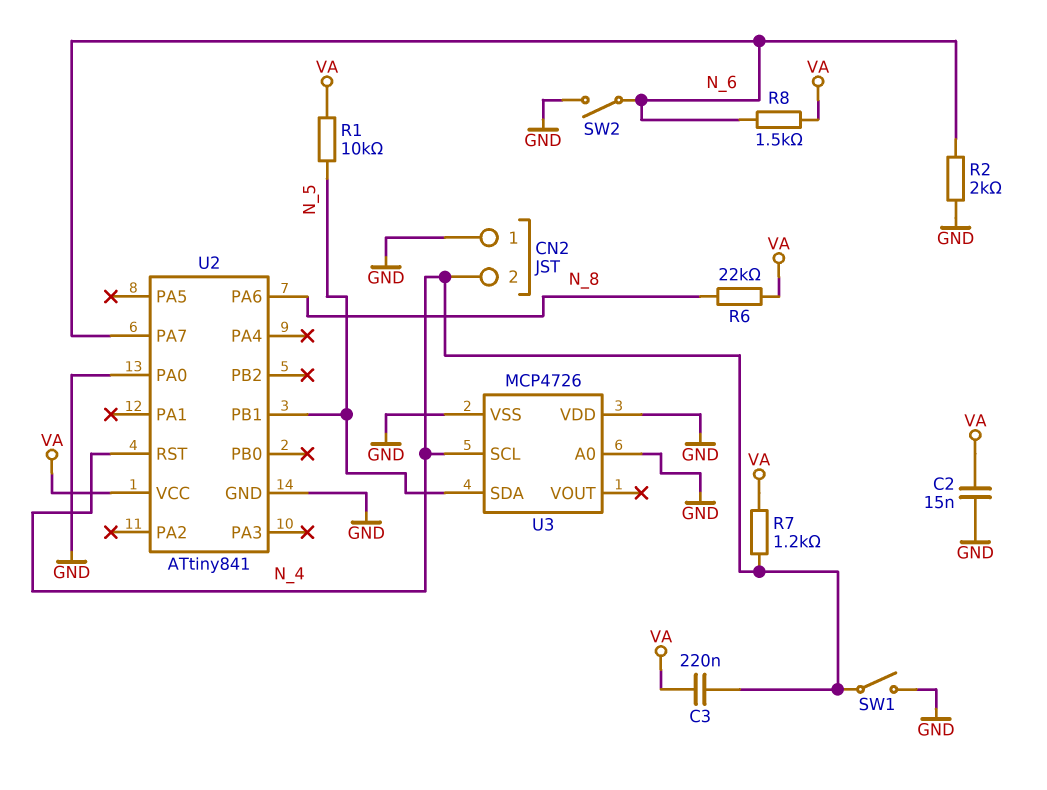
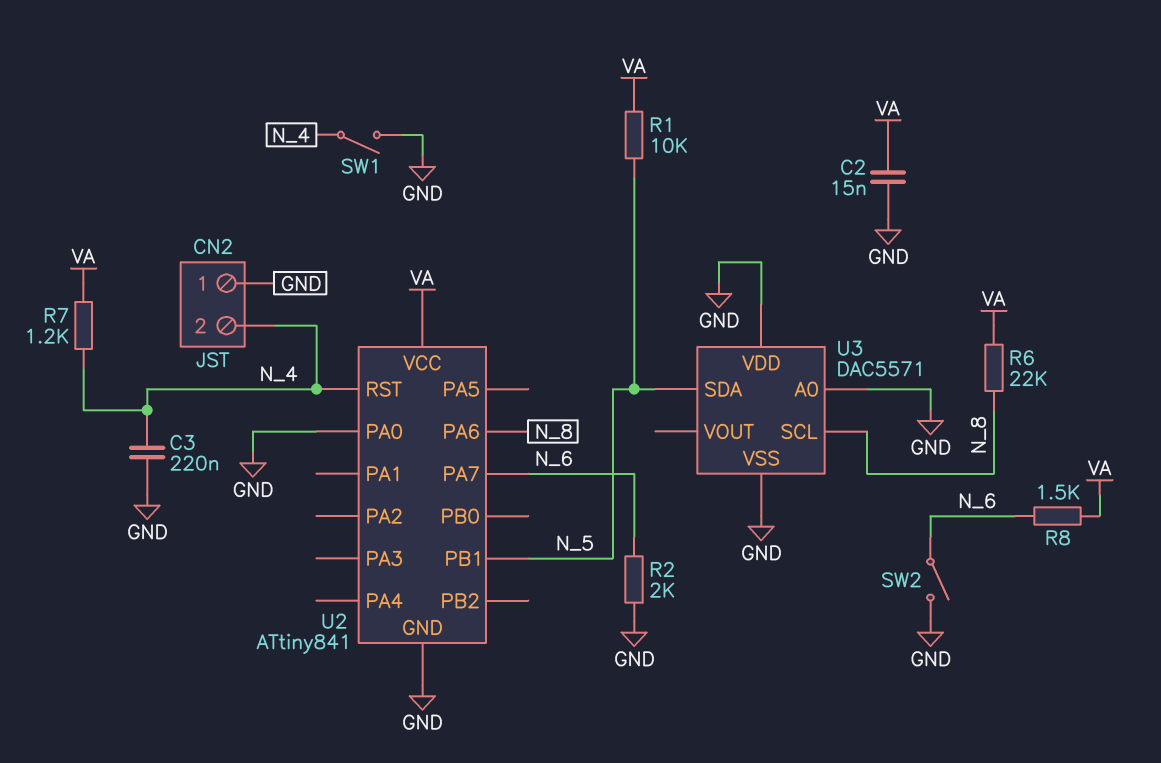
C3: 220nF (N_4, VA) -> 220nF (GND, N_4)
U3: MCP4726 -> DAC5571
U3 pin SCL: N_4 -> N_8

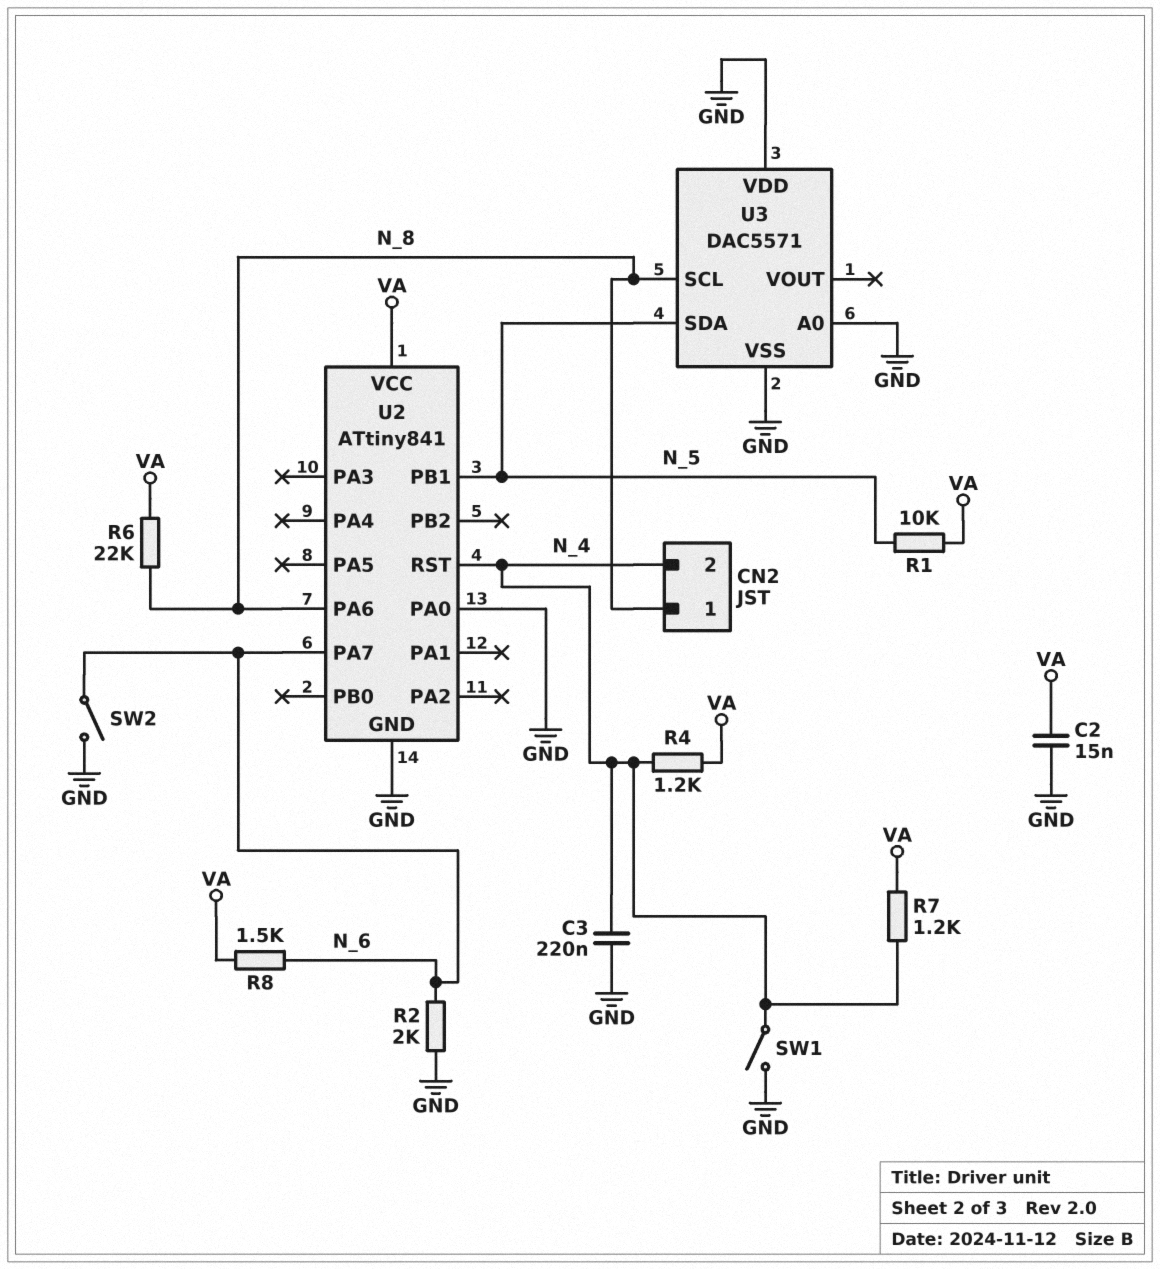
CN2 pin 1: GND -> N_8
R4: none -> 1.2k (N_4, VA)

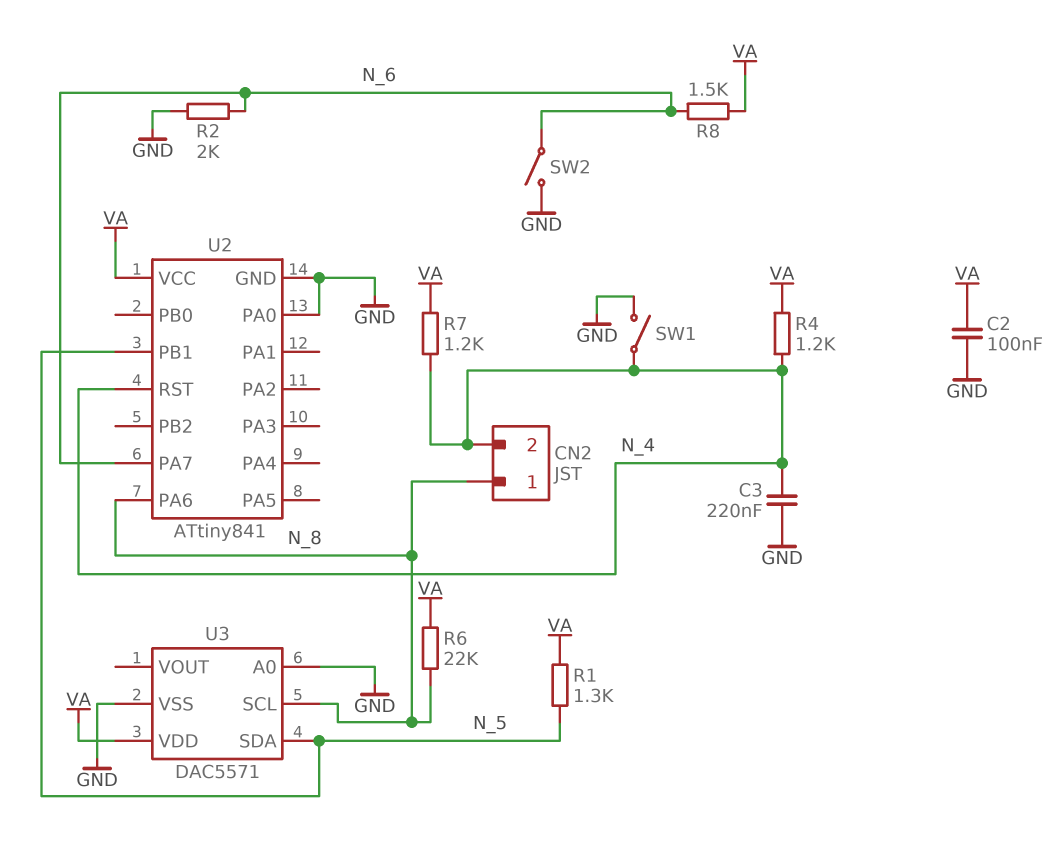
C2: 15nF (GND, VA) -> 100nF (GND, VA)
R1: 10k (N_5, VA) -> 1.3k (N_5, VA)
U3 pin VDD: GND -> VA

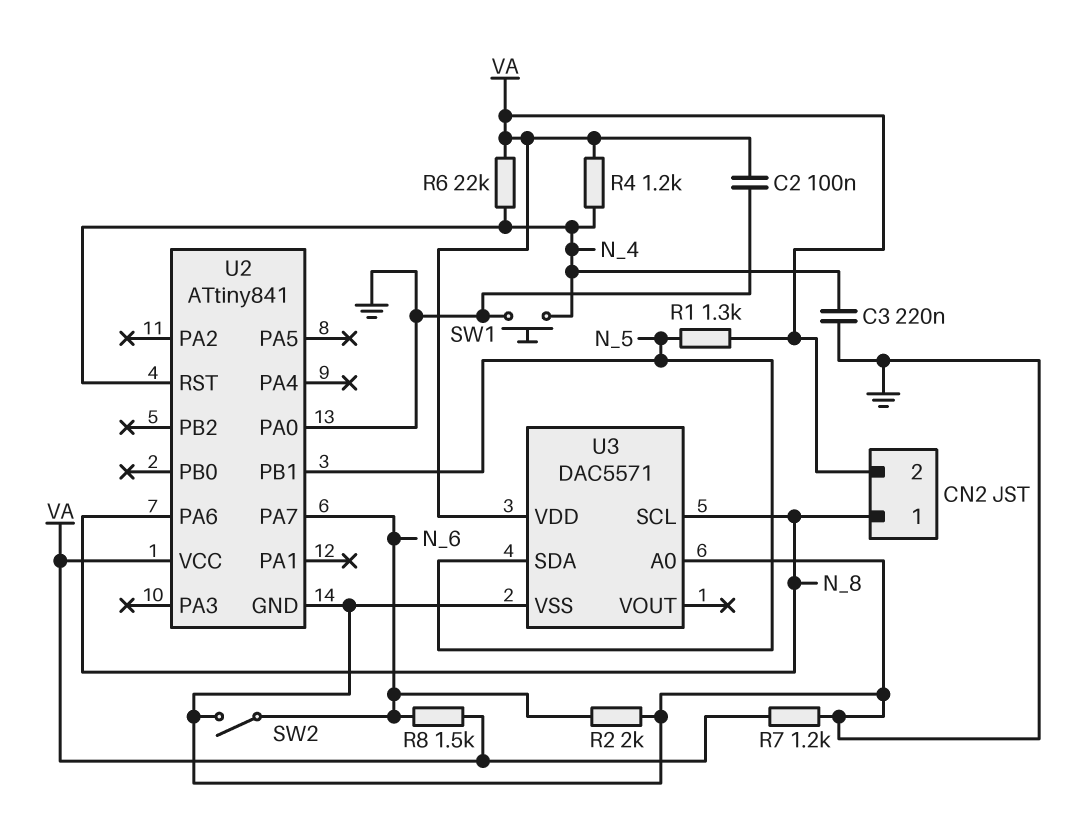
CN2 pin 2: N_4 -> VA
R6: 22k (N_8, VA) -> 22k (N_4, VA)
R7: 1.2k (N_4, VA) -> 1.2k (GND, VA)
SW1: switch (GND, N_4) -> button (GND, N_4)

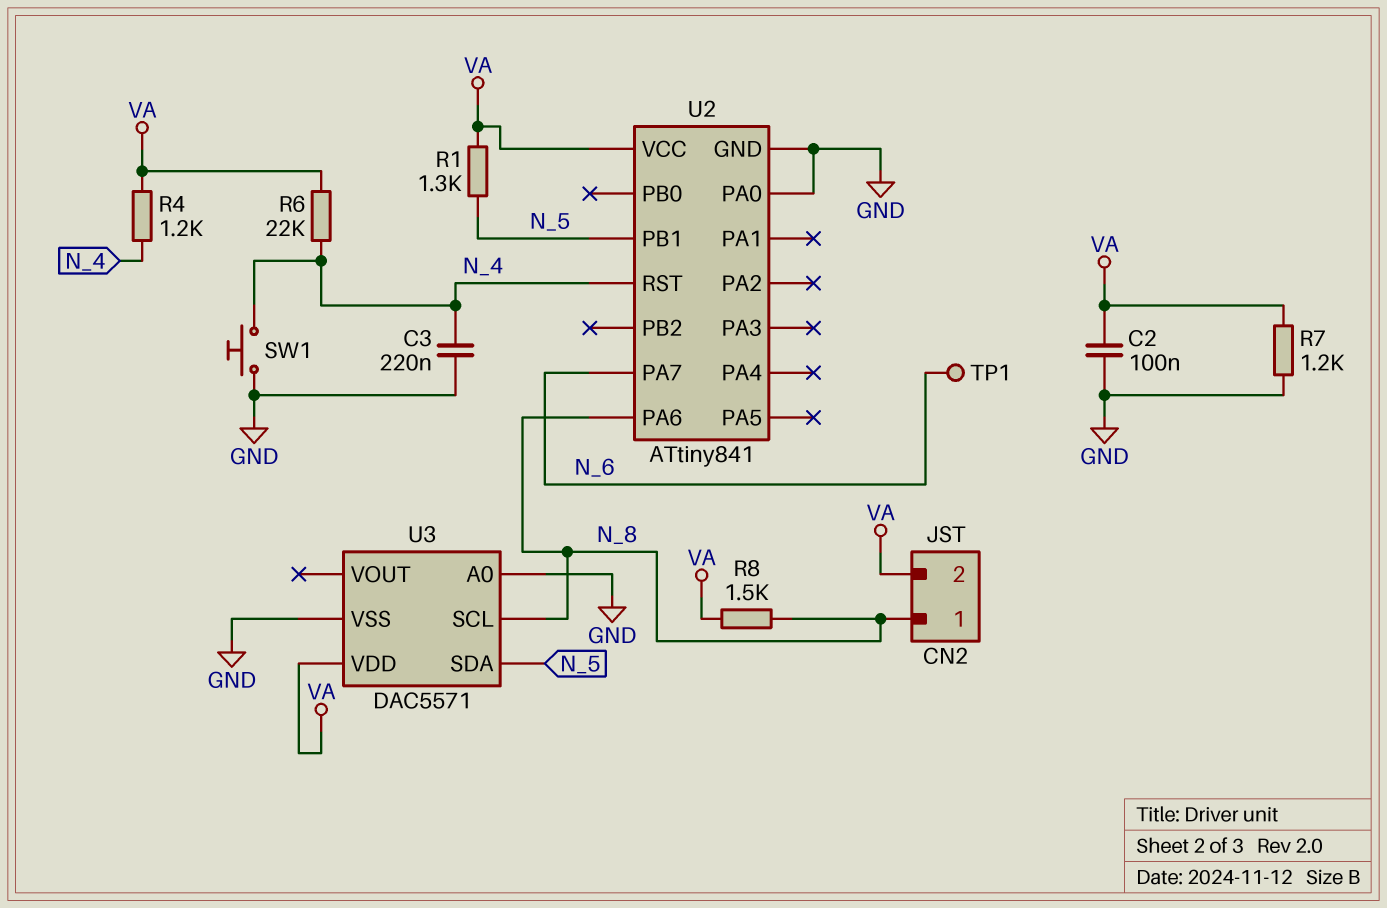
R2: 2k (GND, N_6) -> none
R8: 1.5k (N_6, VA) -> 1.5k (N_8, VA)
SW2: switch (GND, N_6) -> none
TP1: none -> test point (N_6)

